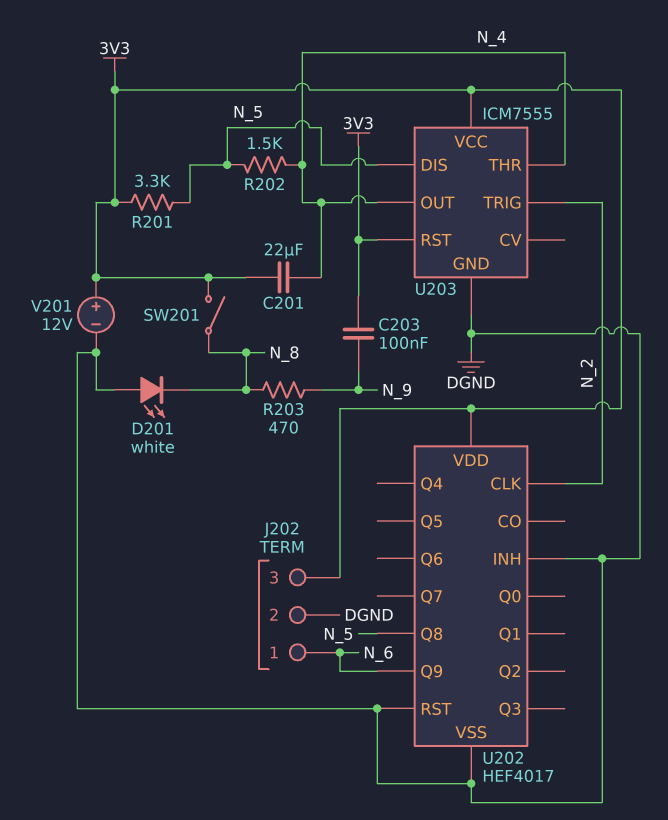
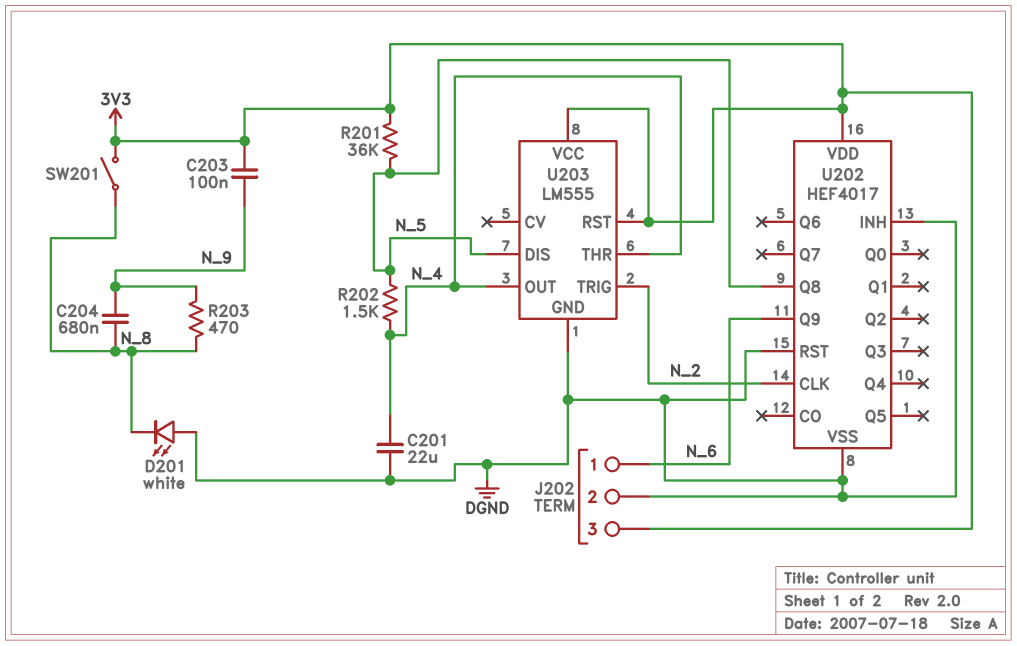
C201: 22uF (3V3, N_4) -> 22uF (DGND, N_4)
C204: none -> 680nF (N_8, N_9)
R201: 3.3k (3V3, N_5) -> 36k (3V3, N_5)
U203: ICM7555 -> LM555
V201: 12V (plus 3V3, minus DGND) -> none

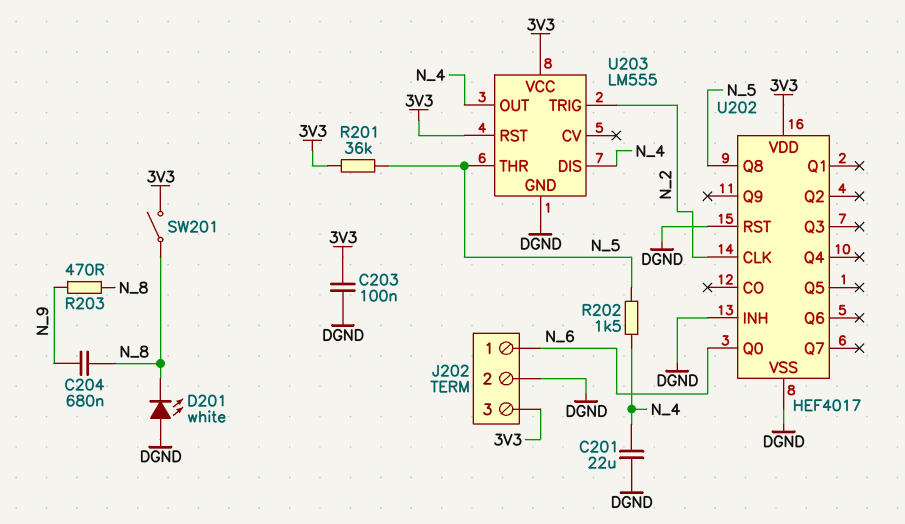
C203: 100nF (3V3, N_9) -> 100nF (3V3, DGND)
U202 pin Q0: none -> N_6
U202 pin Q9: N_6 -> none
U203 pin DIS: N_5 -> N_4
U203 pin THR: N_4 -> N_5

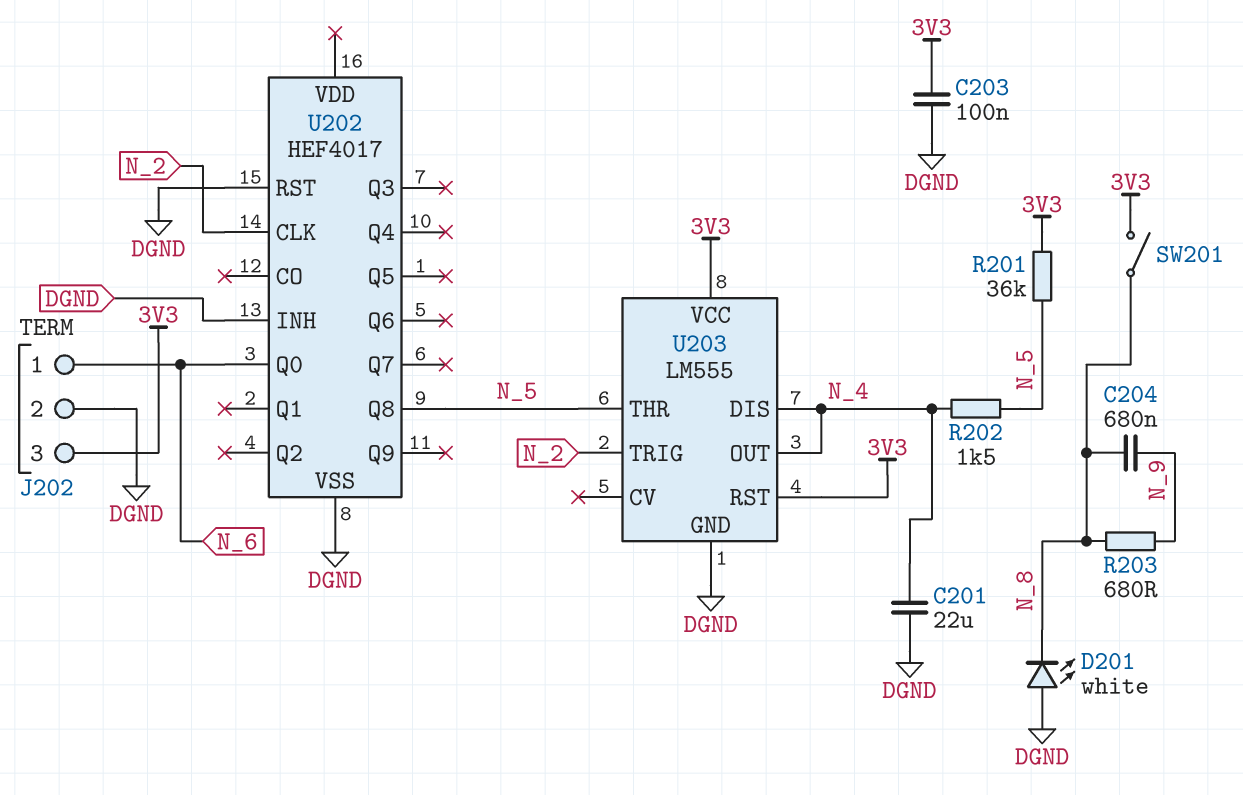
R203: 470 (N_8, N_9) -> 680 (N_8, N_9)
U202 pin VDD: 3V3 -> none

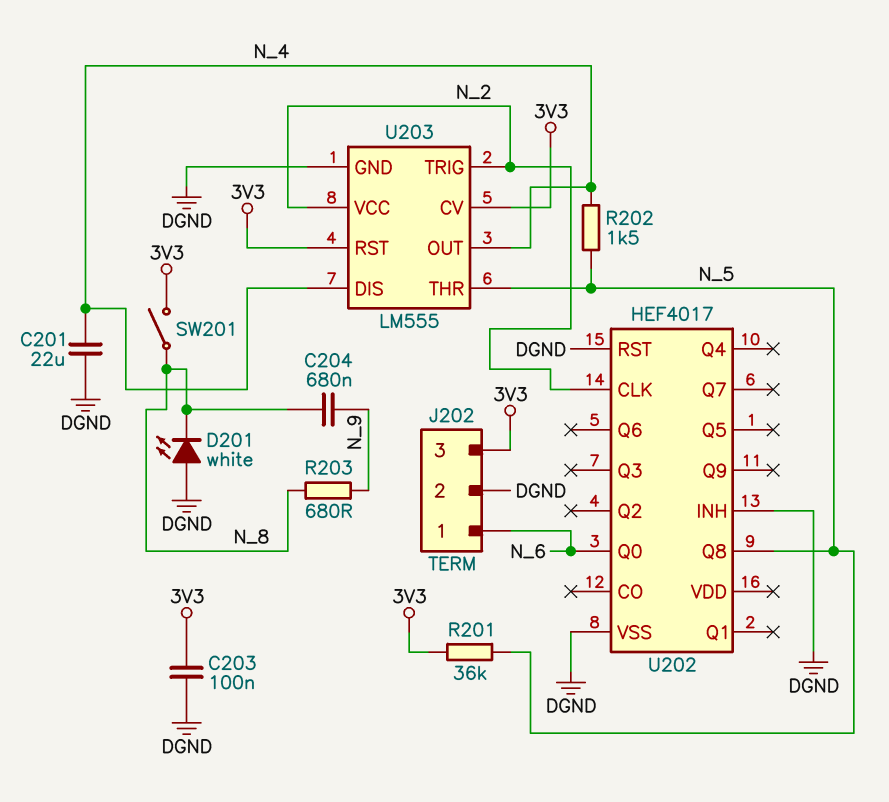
U203 pin CV: none -> 3V3
U203 pin VCC: 3V3 -> N_2

